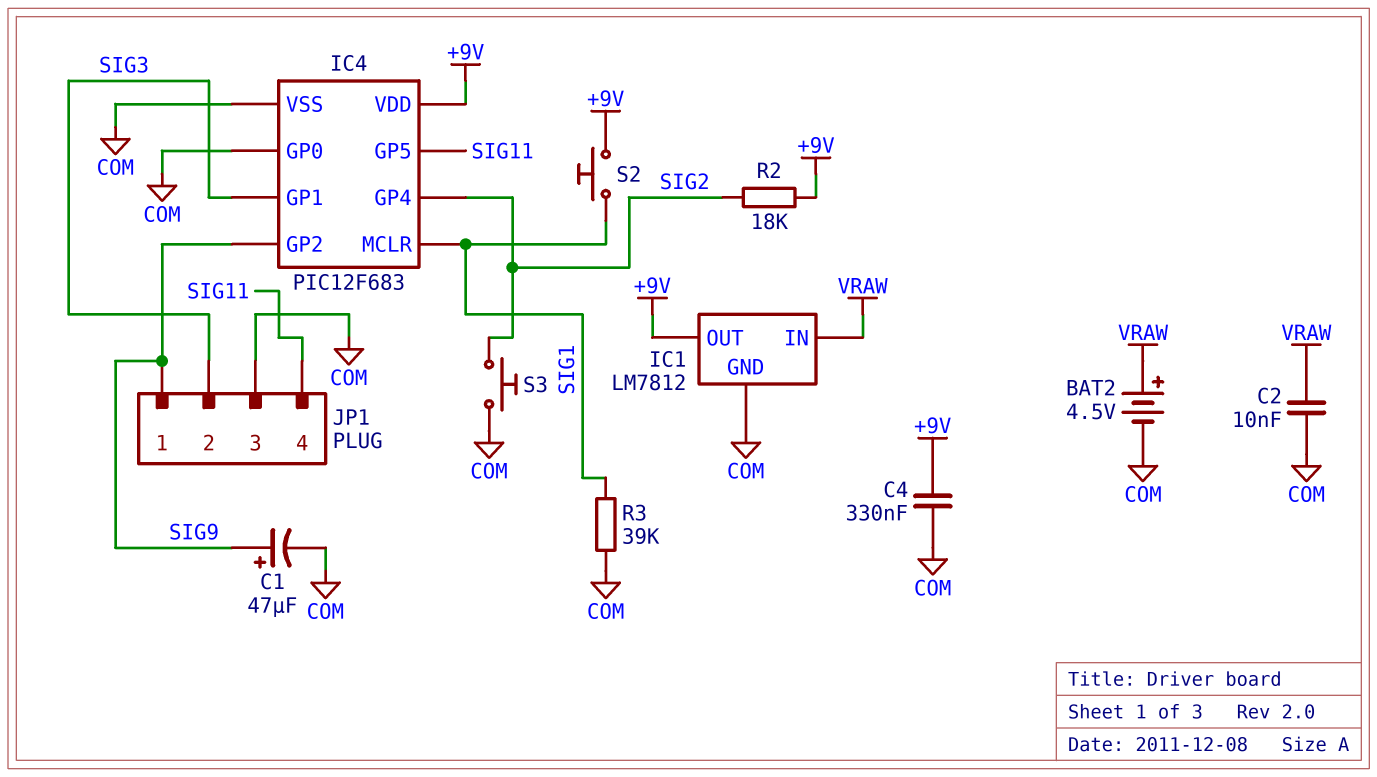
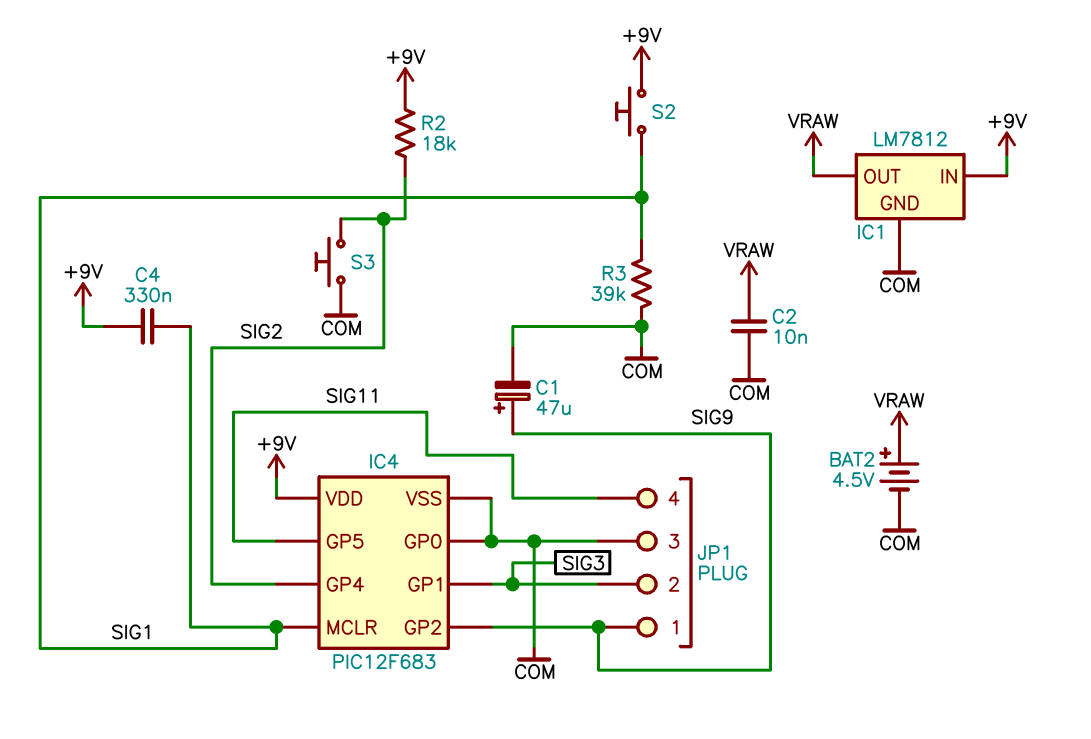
C4: 330nF (+9V, COM) -> 330nF (+9V, SIG1)
IC1 pin IN: VRAW -> +9V
IC1 pin OUT: +9V -> VRAW

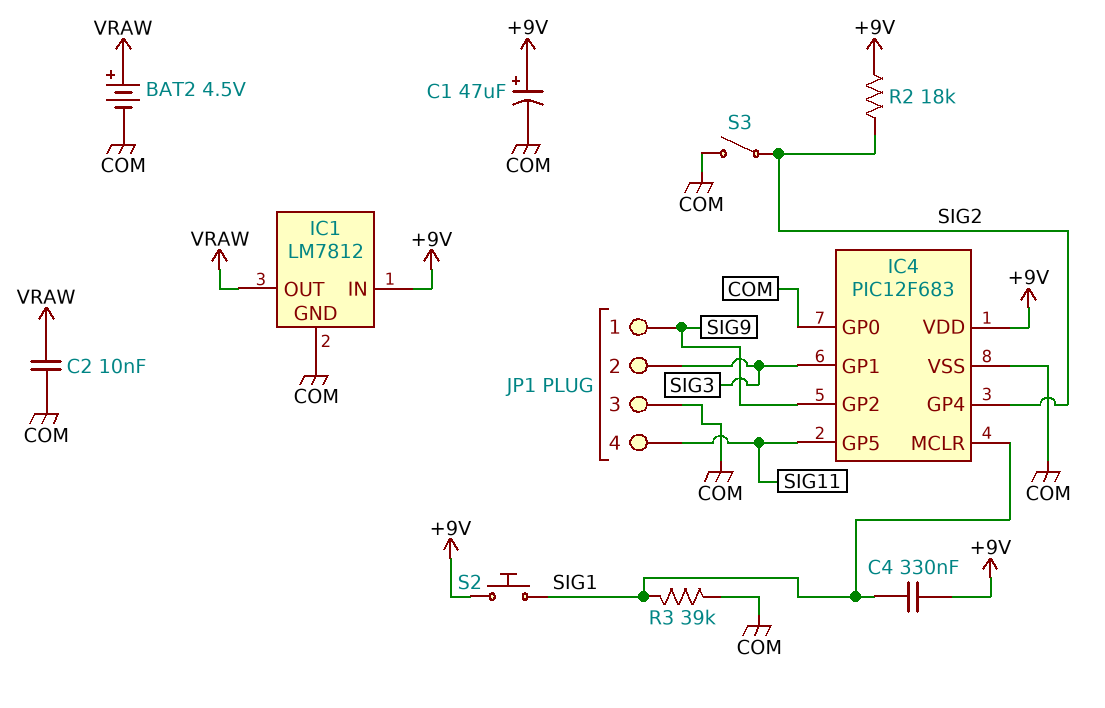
C1: 47uF (plus SIG9, minus COM) -> 47uF (plus +9V, minus COM)
S3: button (COM, SIG2) -> switch (COM, SIG2)

